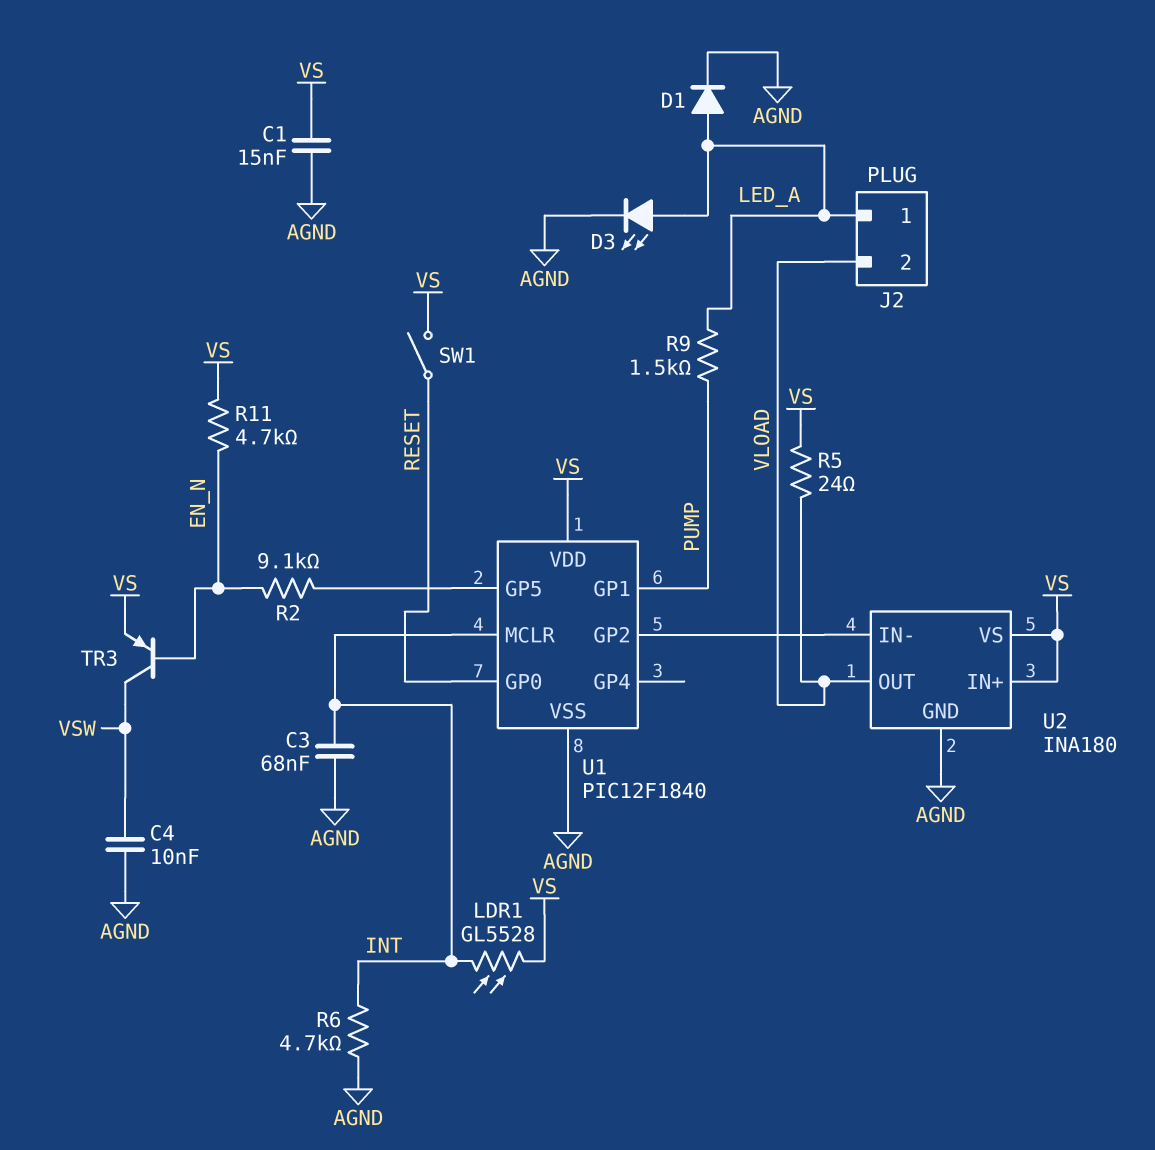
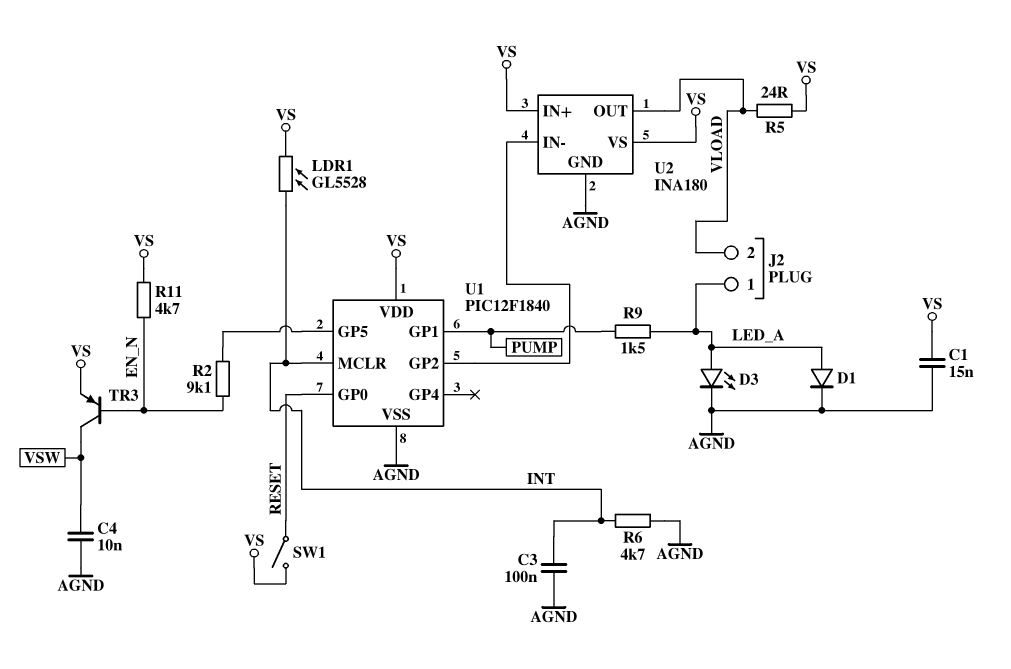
C3: 68nF (AGND, INT) -> 100nF (AGND, INT)

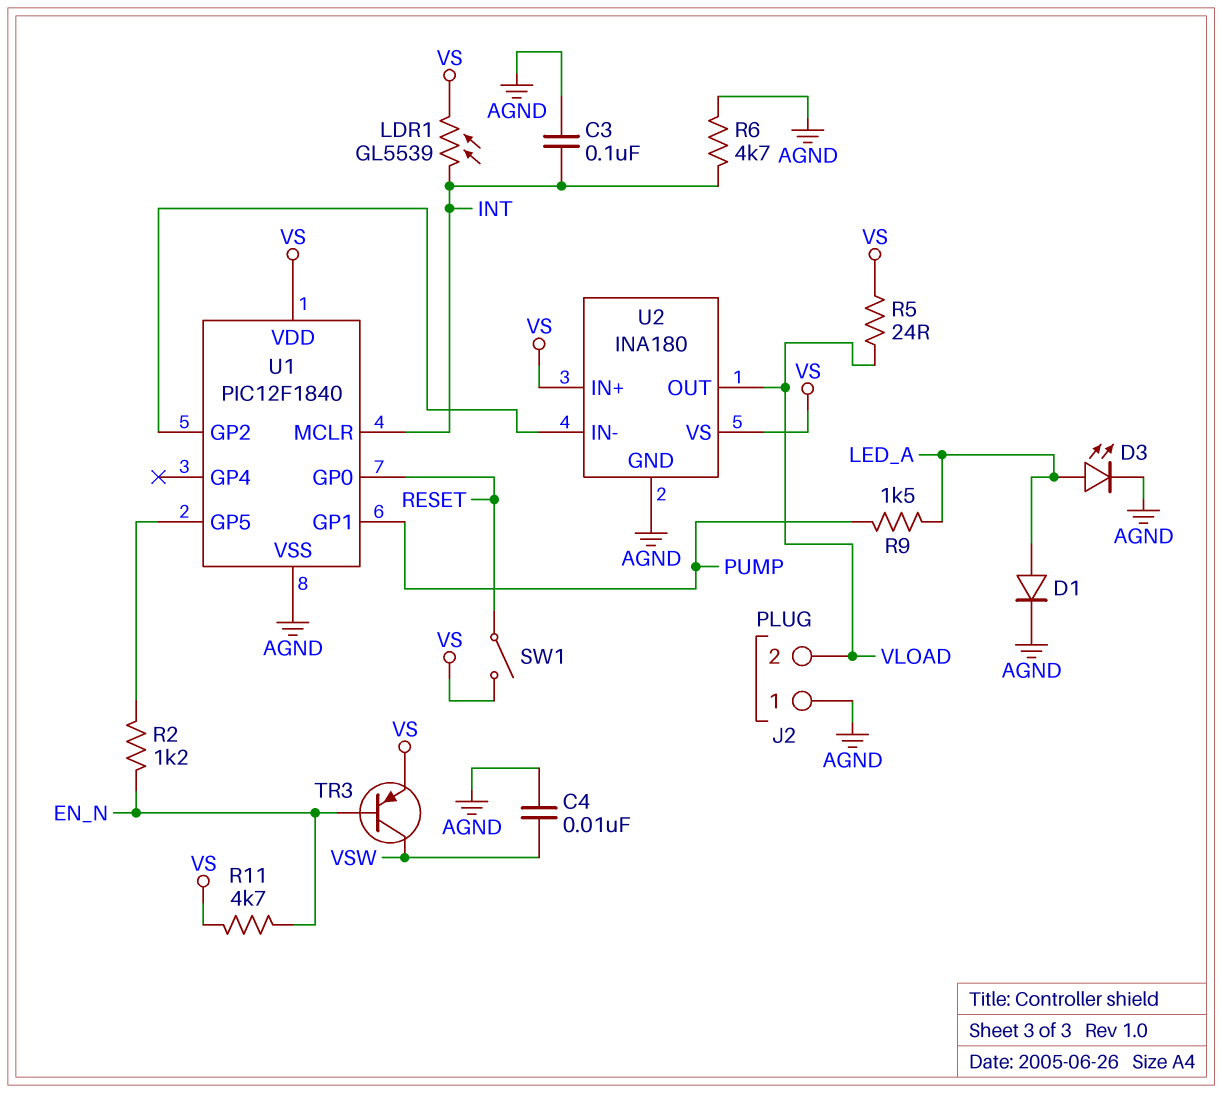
C1: 15nF (AGND, VS) -> none
J2 pin 1: LED_A -> AGND
LDR1: GL5528 (INT, VS) -> GL5539 (INT, VS)
R2: 9.1k (EN_N, U1/GP5) -> 1.2k (EN_N, U1/GP5)

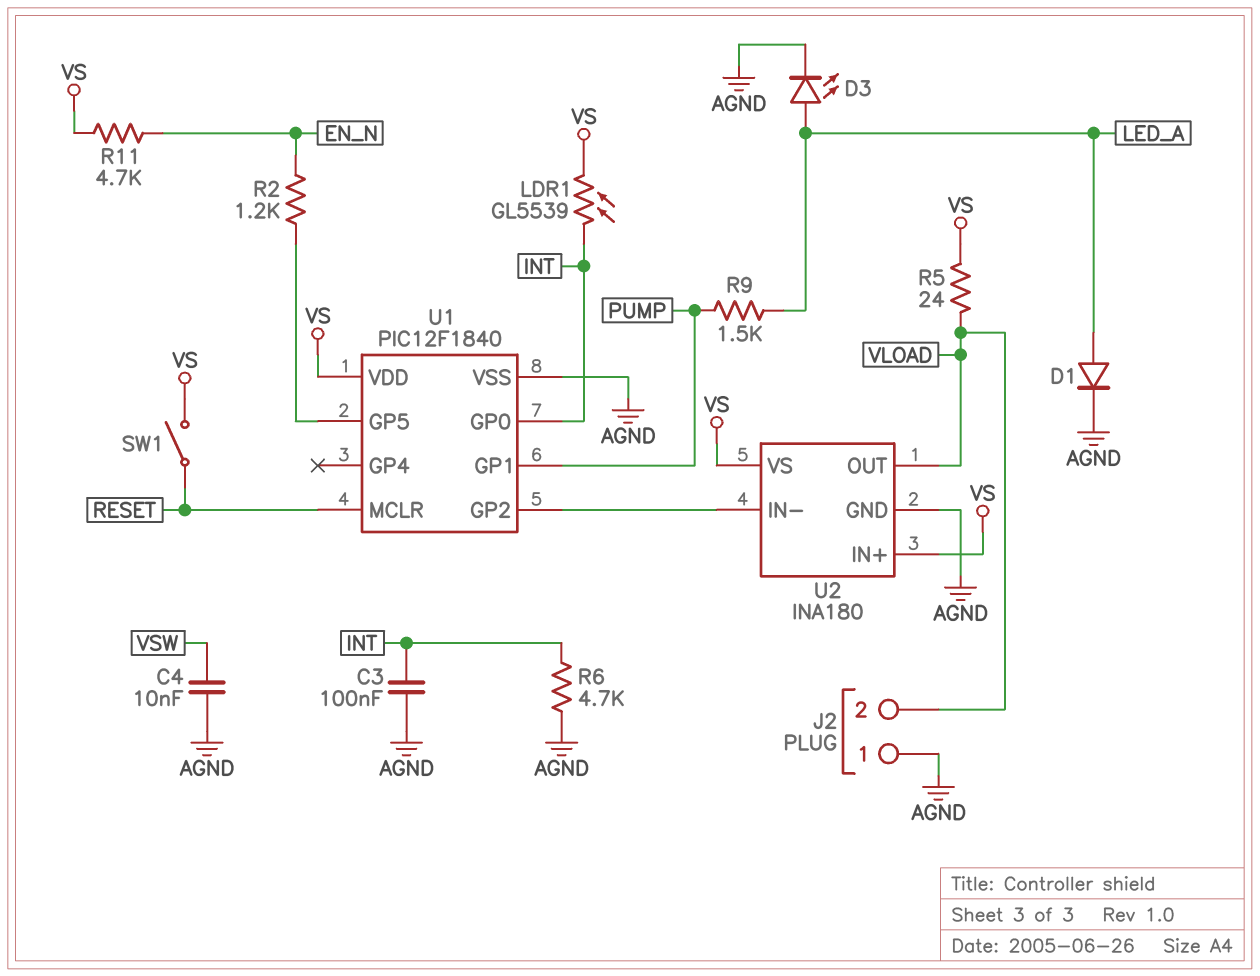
TR3: PNP (B EN_N, C VSW, E VS) -> none
U1 pin GP0: RESET -> INT
U1 pin MCLR: INT -> RESET

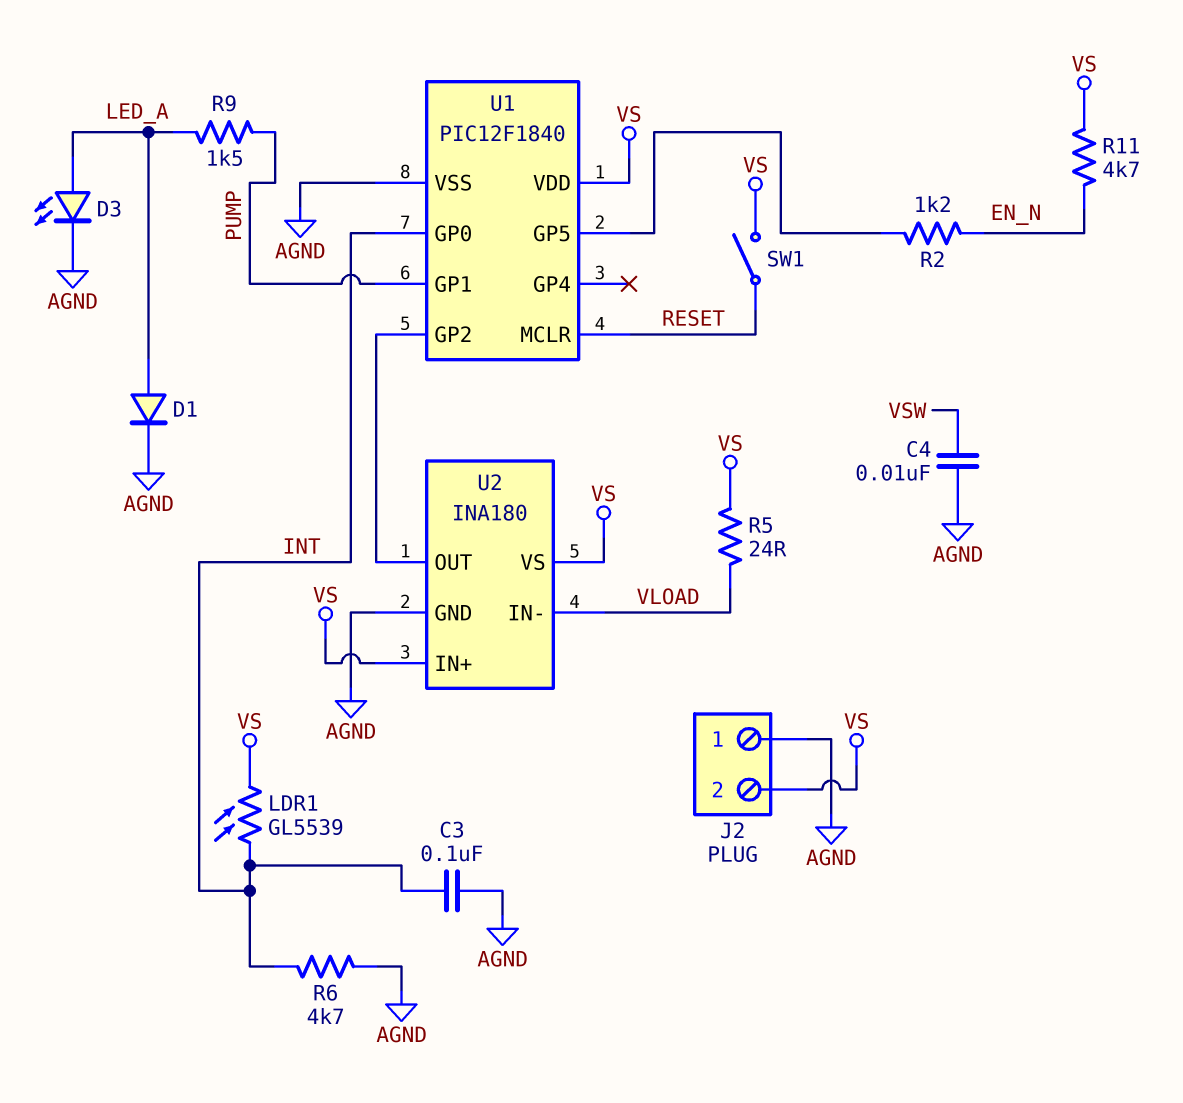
J2 pin 2: VLOAD -> VS
U2 pin IN-: U1/GP2 -> VLOAD
U2 pin OUT: VLOAD -> U1/GP2

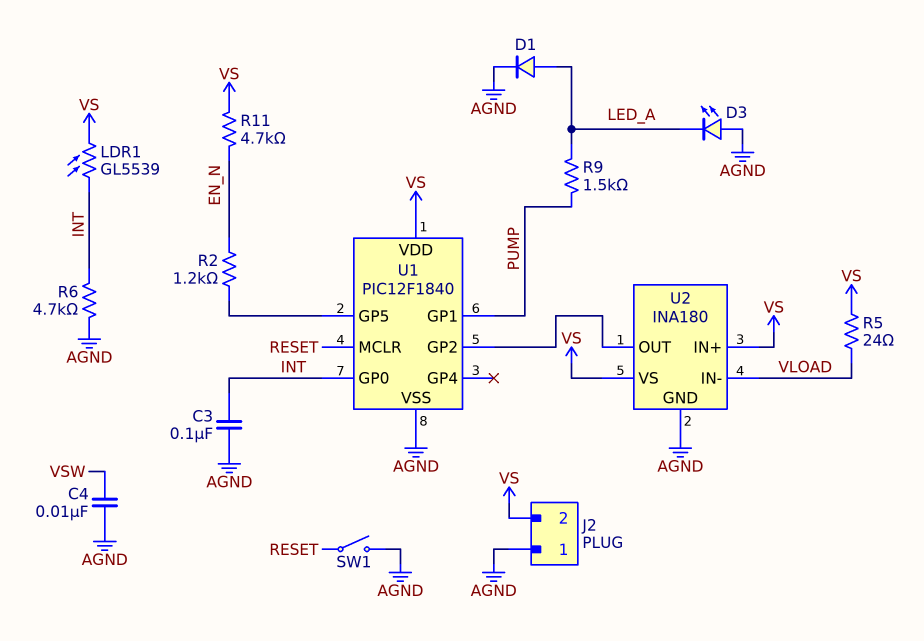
D3: LED (A LED_A, K AGND) -> LED (A AGND, K LED_A)
SW1: switch (RESET, VS) -> switch (AGND, RESET)

